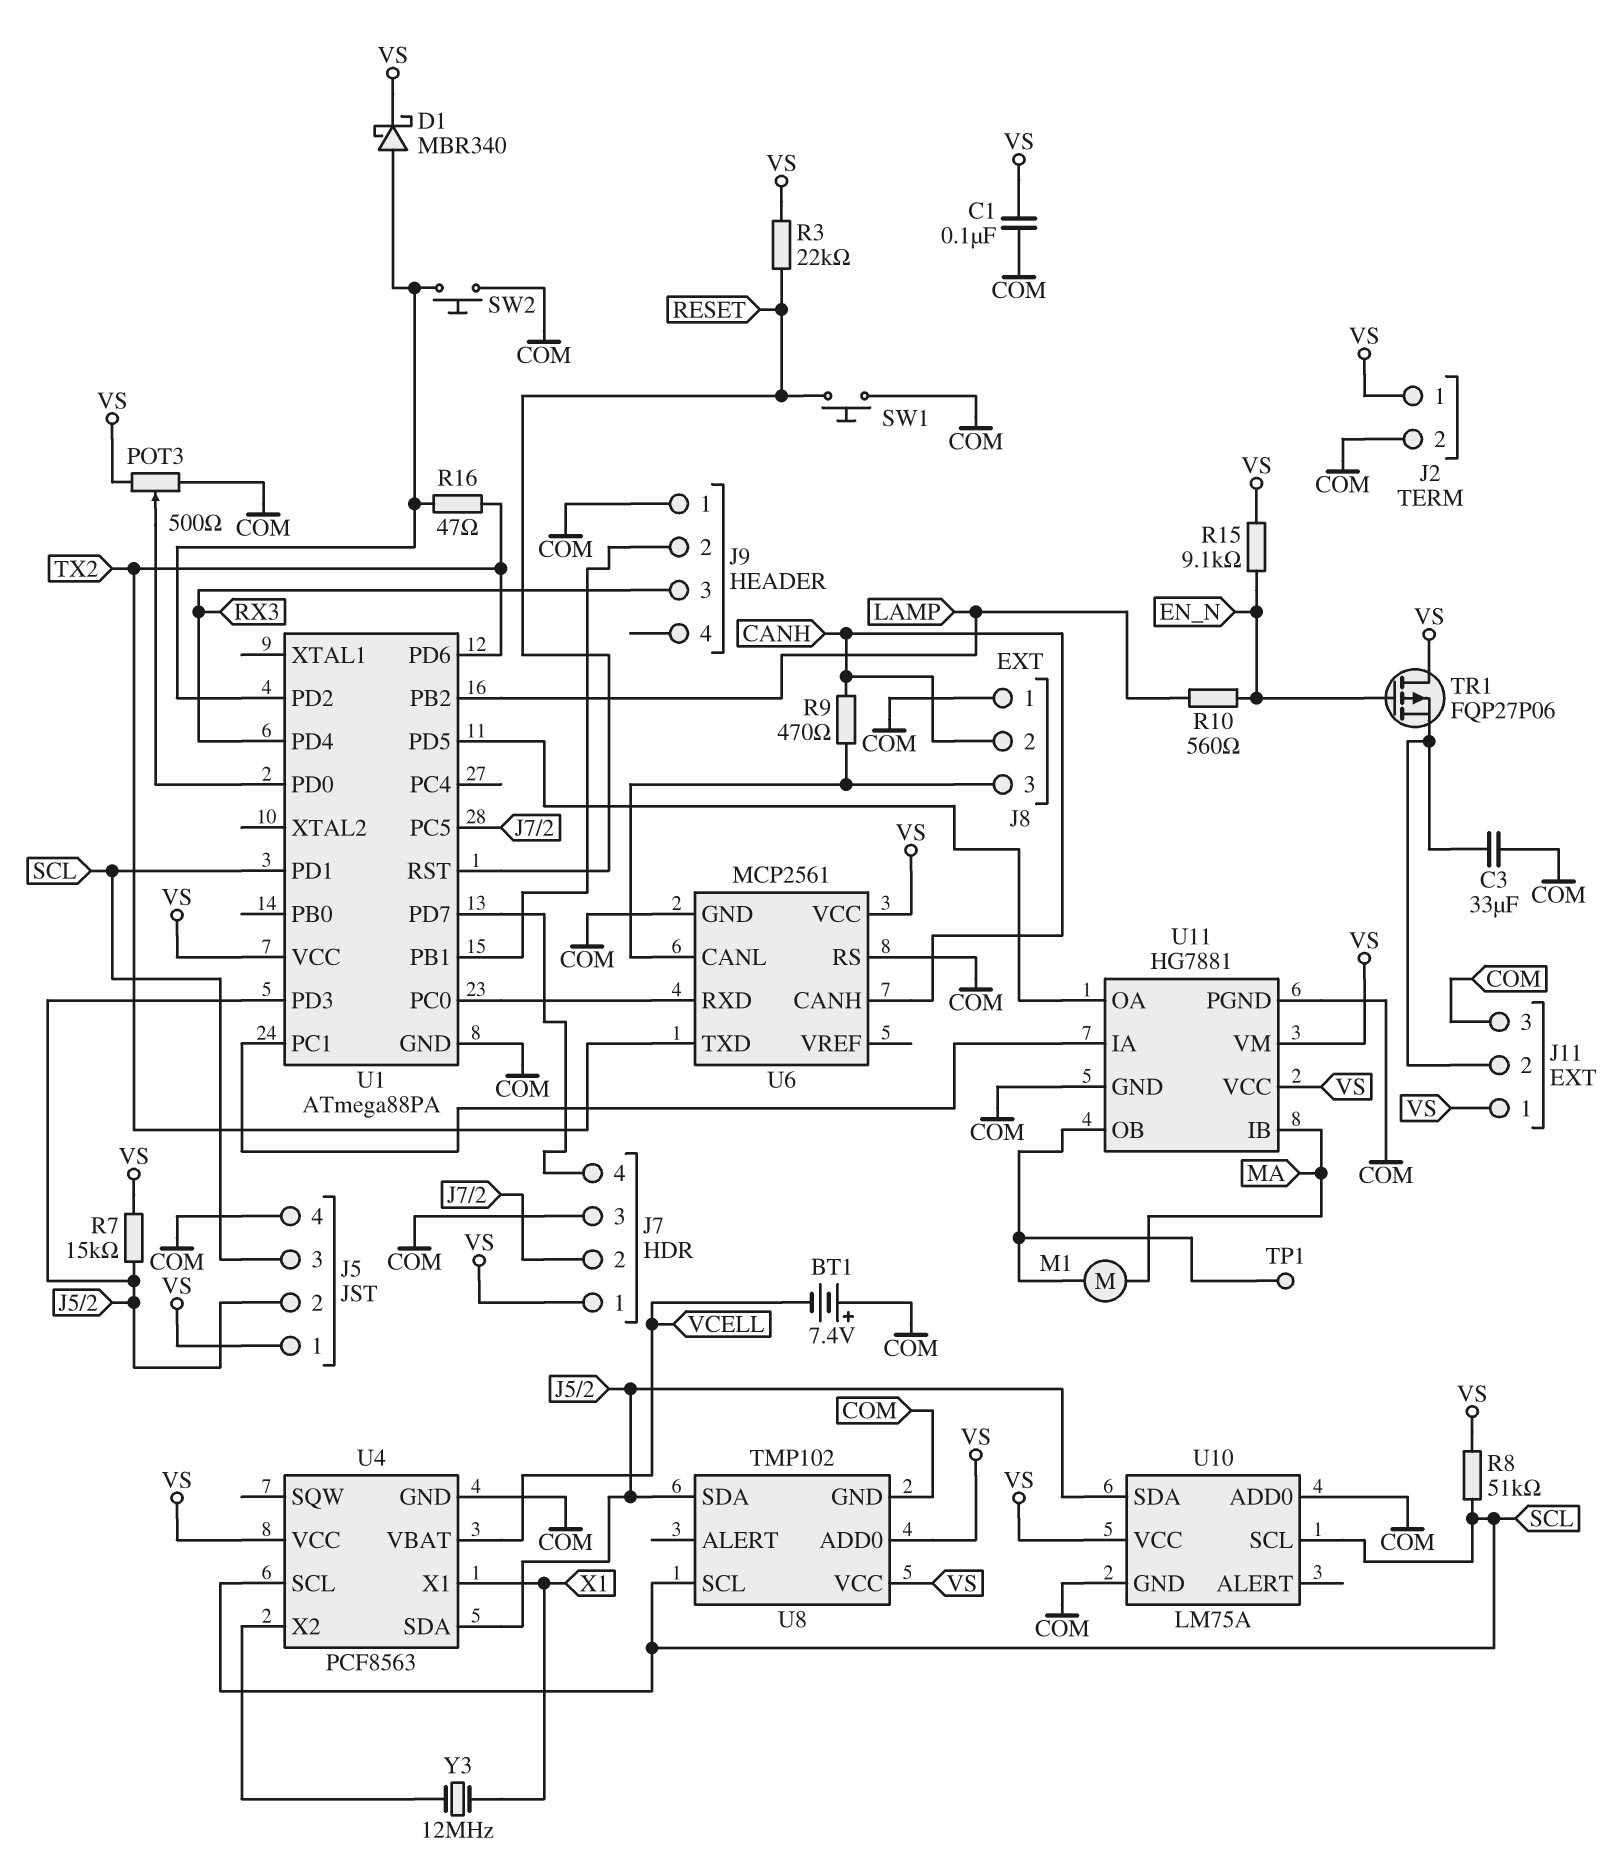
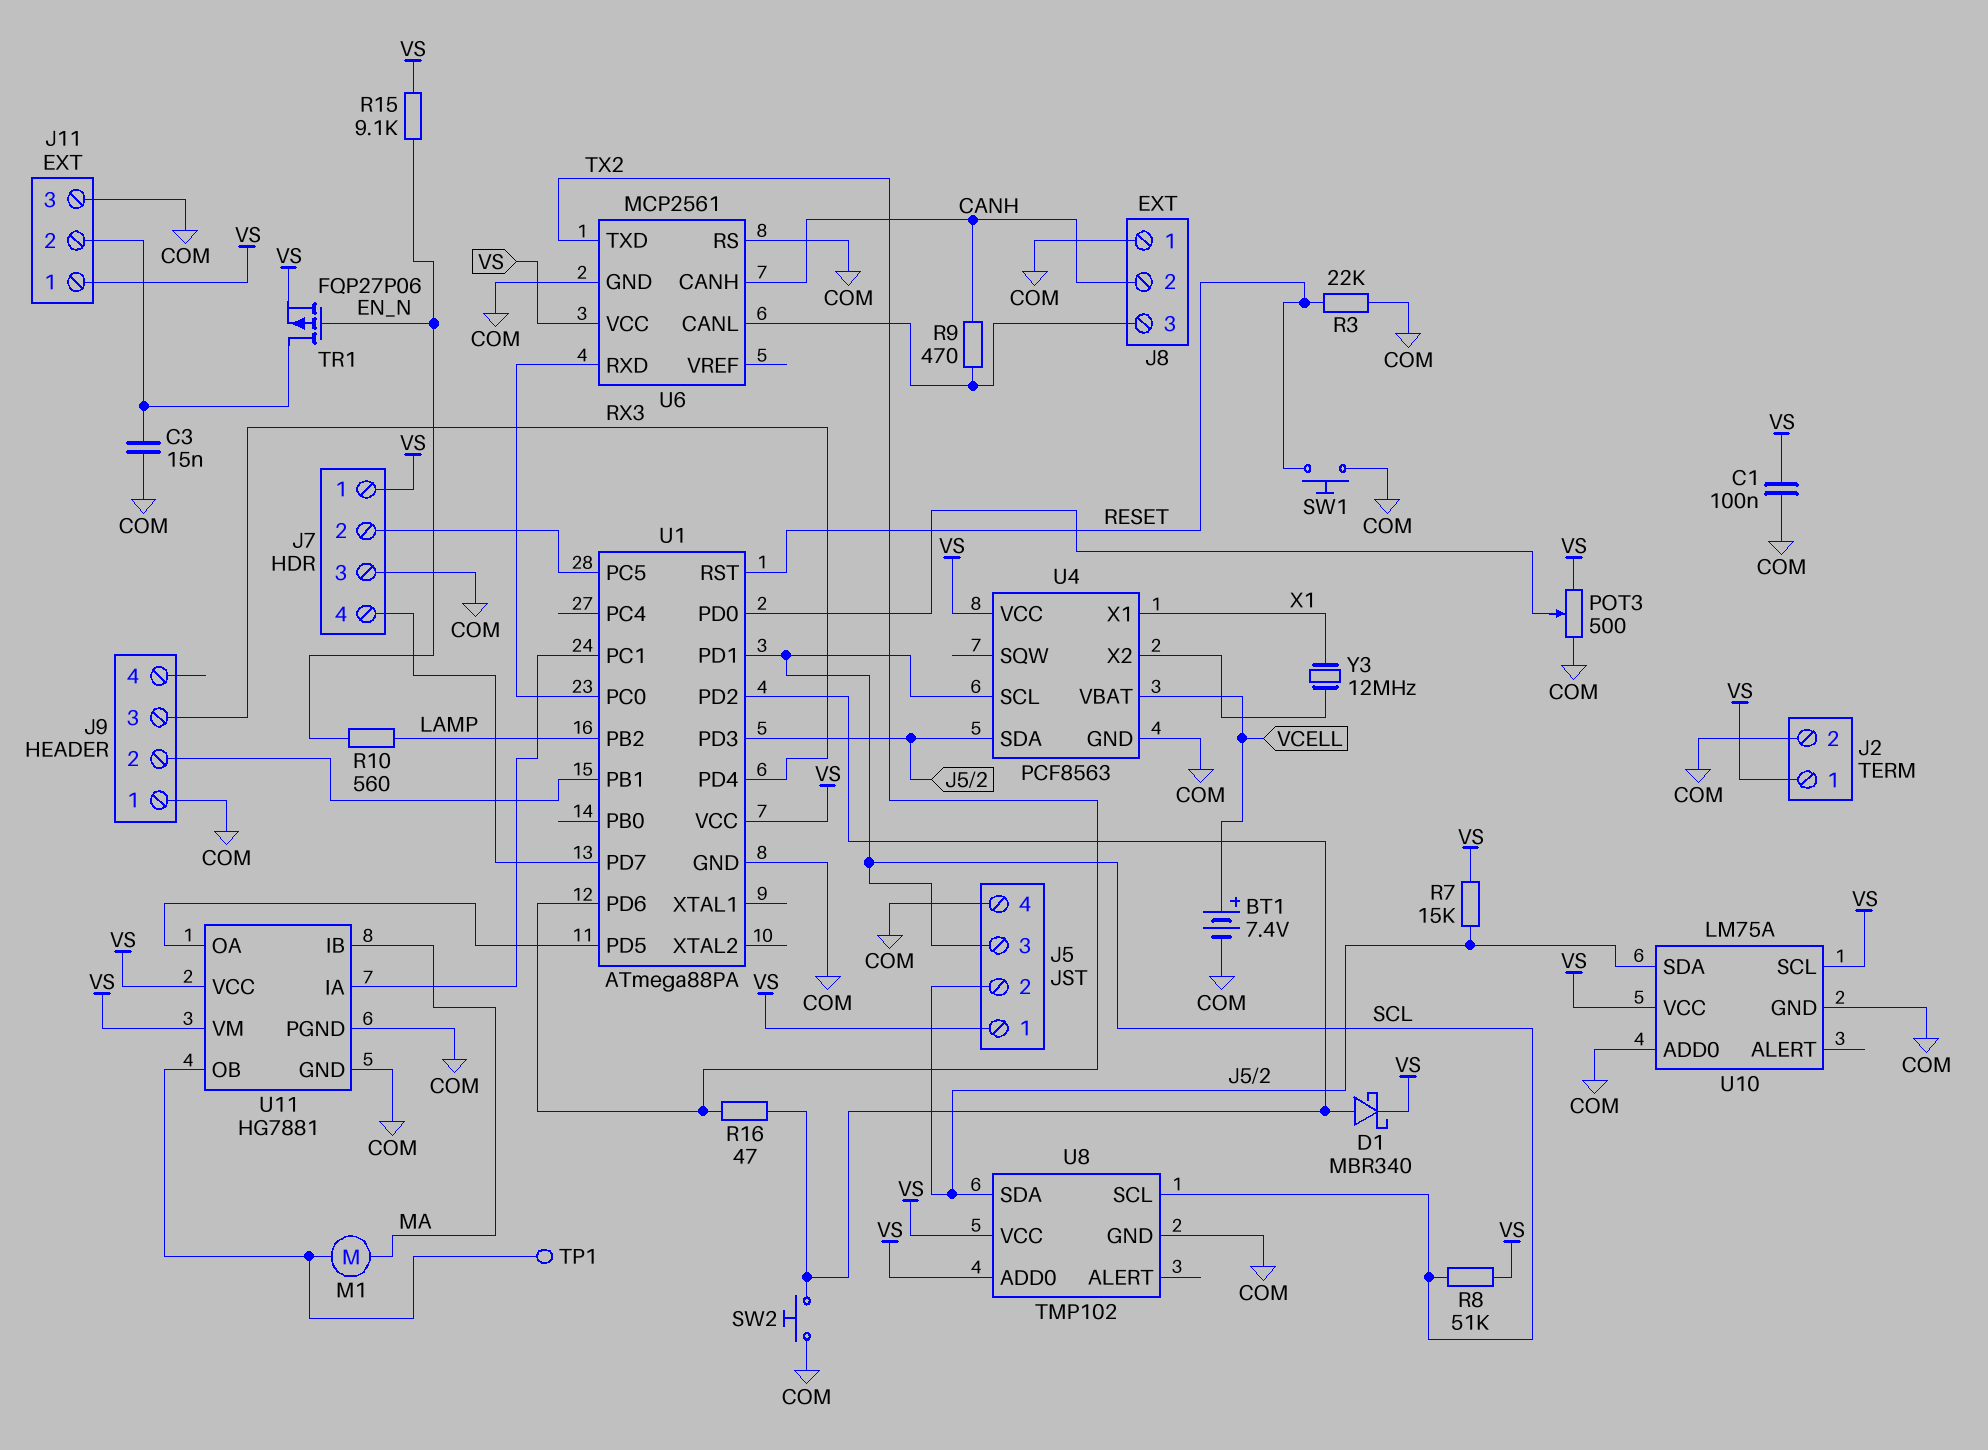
BT1: 7.4V (plus COM, minus VCELL) -> 7.4V (plus VCELL, minus COM)
C3: 33uF (COM, J11/2) -> 15nF (COM, J11/2)
R3: 22k (RESET, VS) -> 22k (COM, RESET)
TR1: PMOS FQP27P06 (G EN_N, D VS, S J11/2) -> PMOS FQP27P06 (G EN_N, D J11/2, S VS)
U10 pin SCL: SCL -> VS

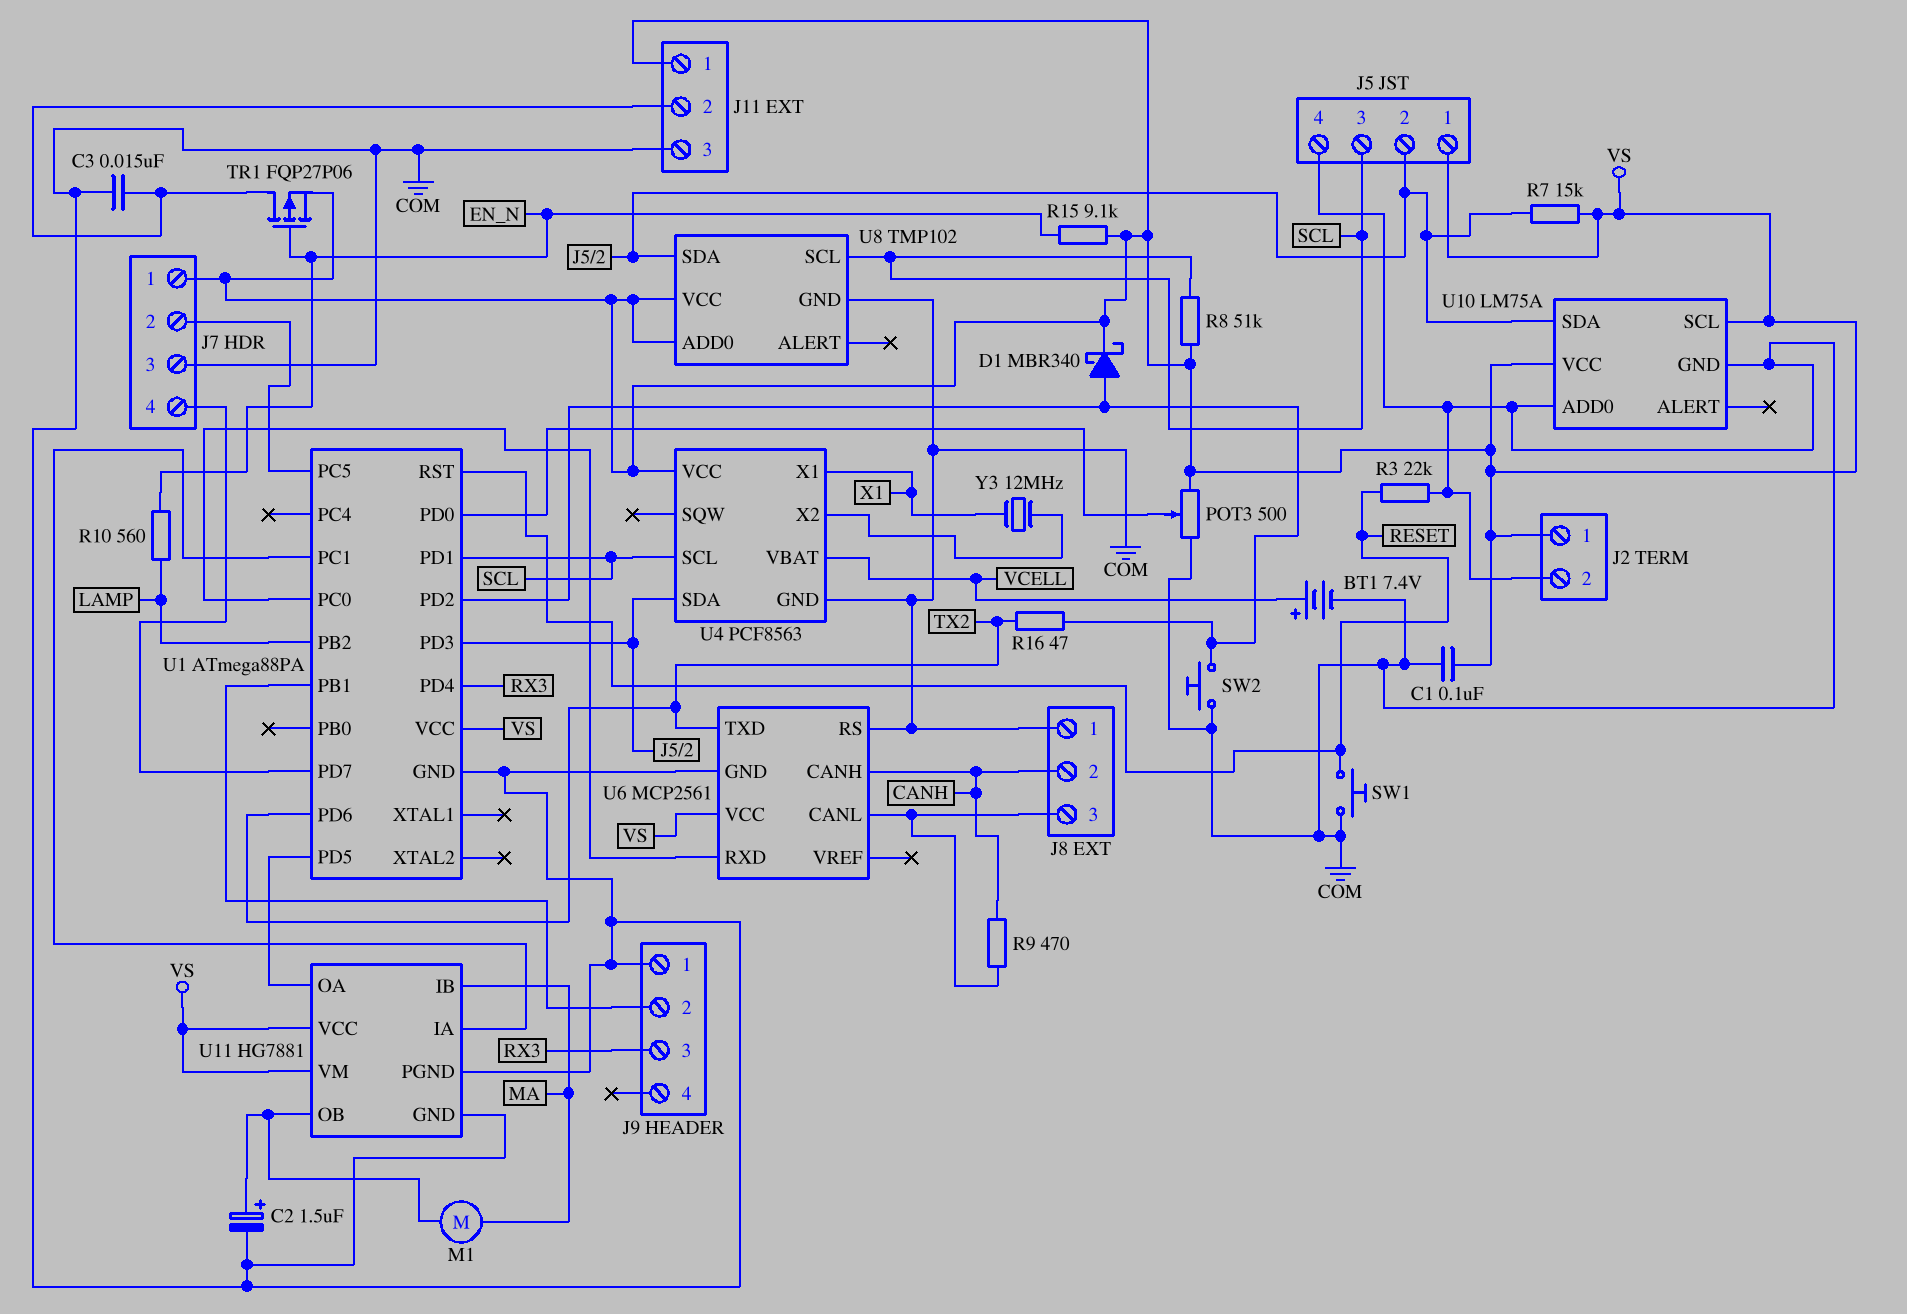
C2: none -> 1.5uF (plus U11/OB, minus COM)
TP1: test point (U11/OB) -> none

